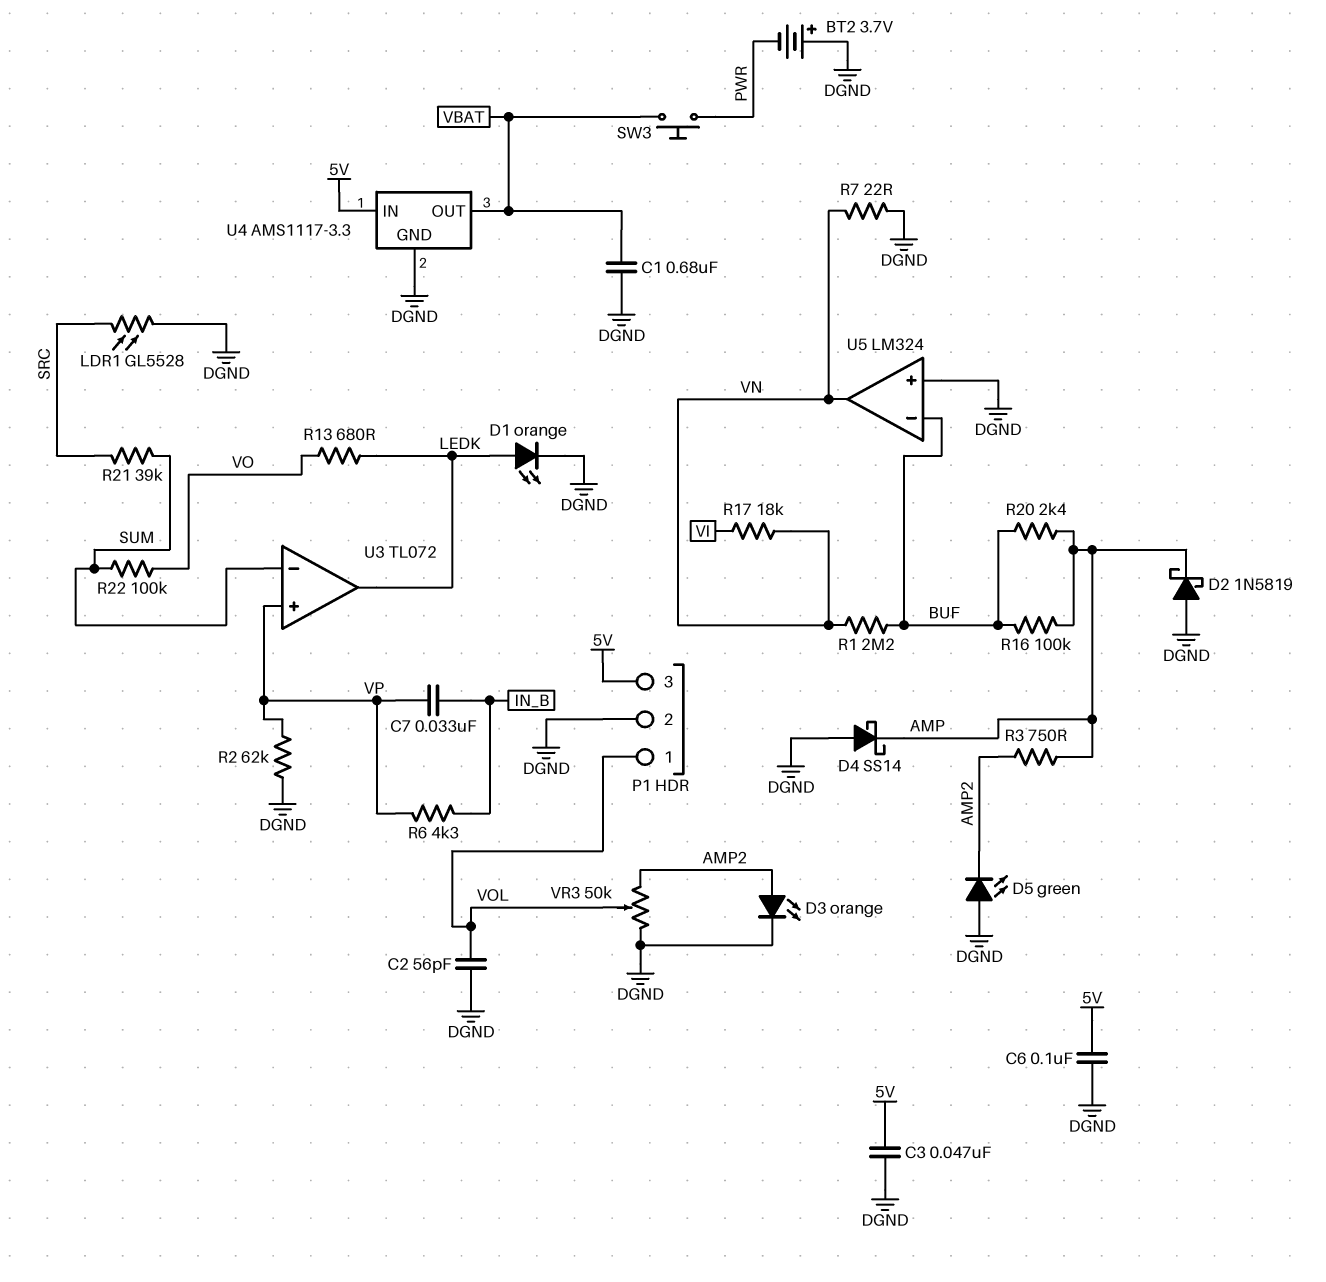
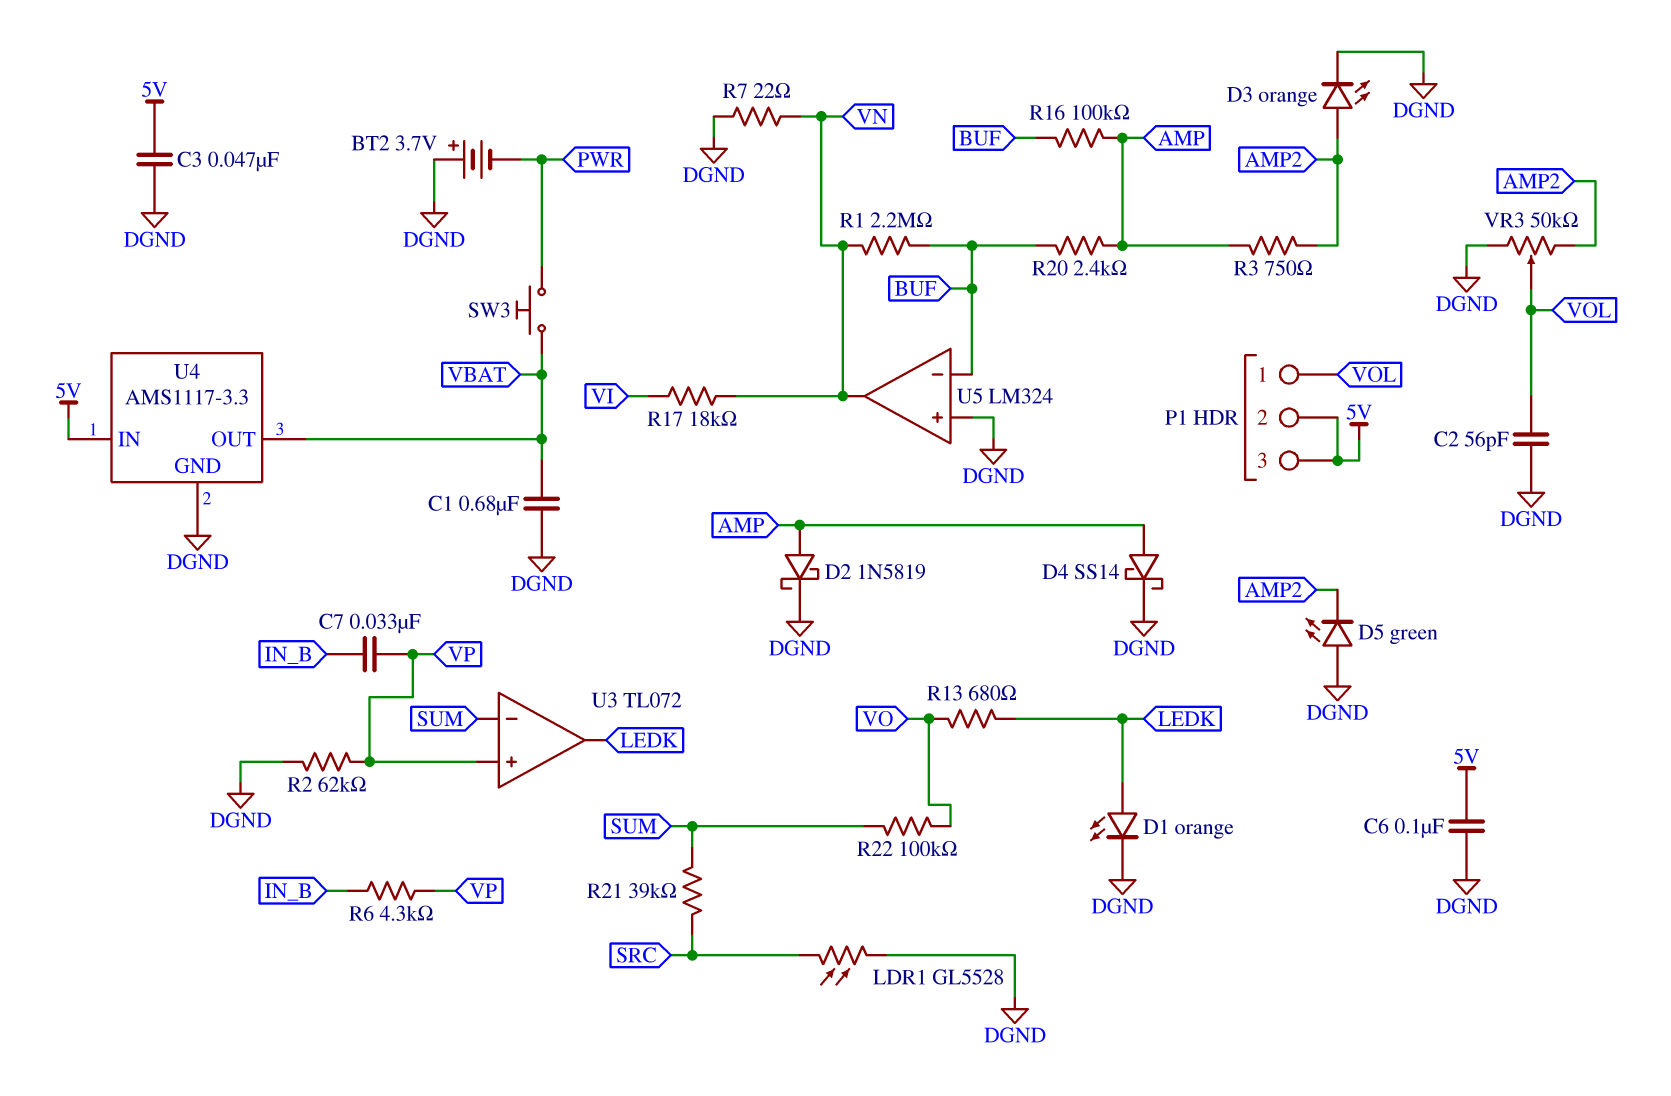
D2: schottky 1N5819 (A DGND, K AMP) -> schottky 1N5819 (A AMP, K DGND)
D4: schottky SS14 (A DGND, K AMP) -> schottky SS14 (A AMP, K DGND)
P1 pin 2: DGND -> 5V

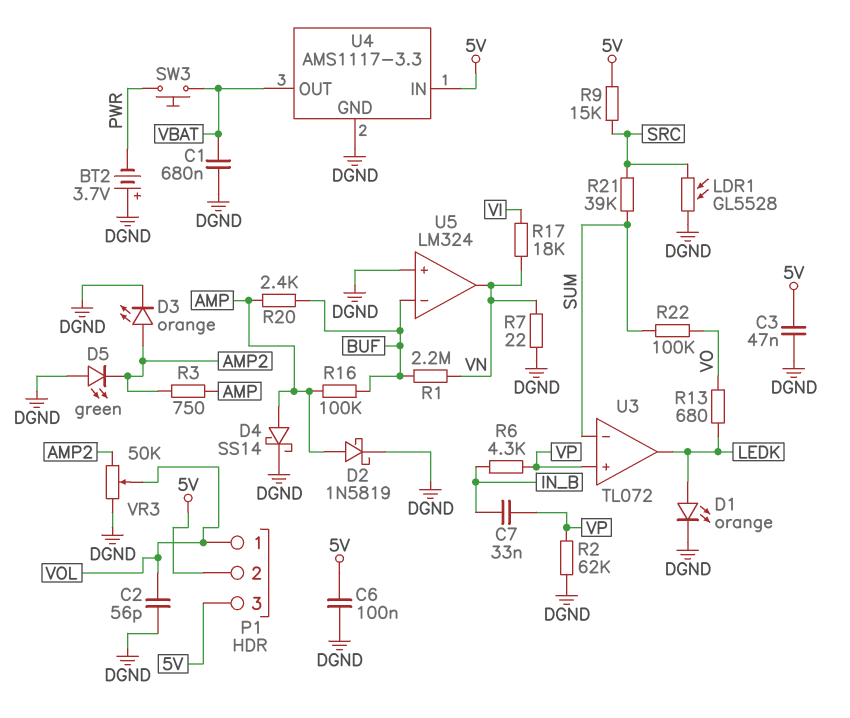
R9: none -> 15k (5V, SRC)

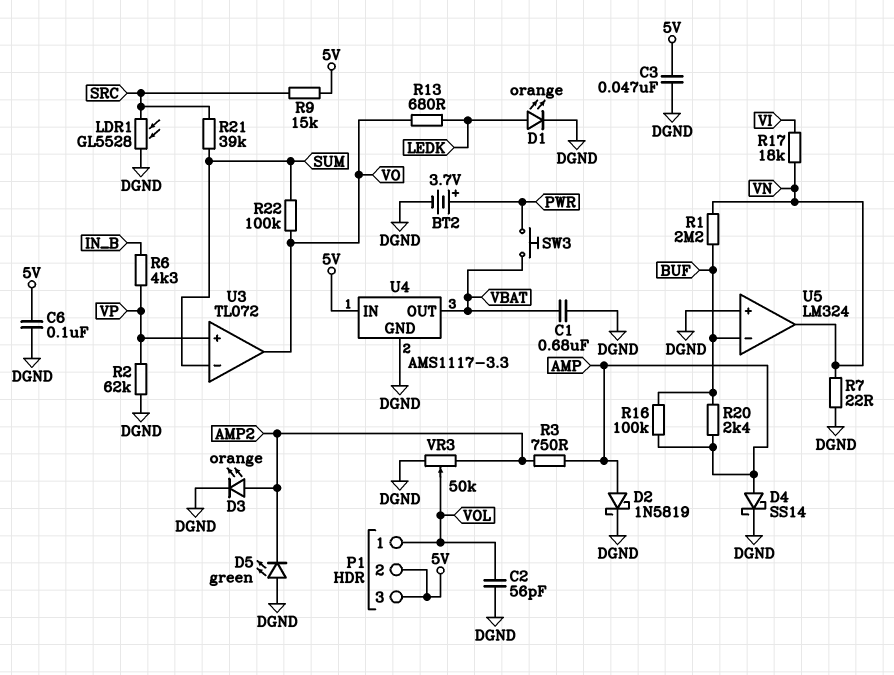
BT2: 3.7V (plus DGND, minus PWR) -> 3.7V (plus PWR, minus DGND)
C7: 33nF (IN_B, VP) -> none
U3 pin out: LEDK -> VO

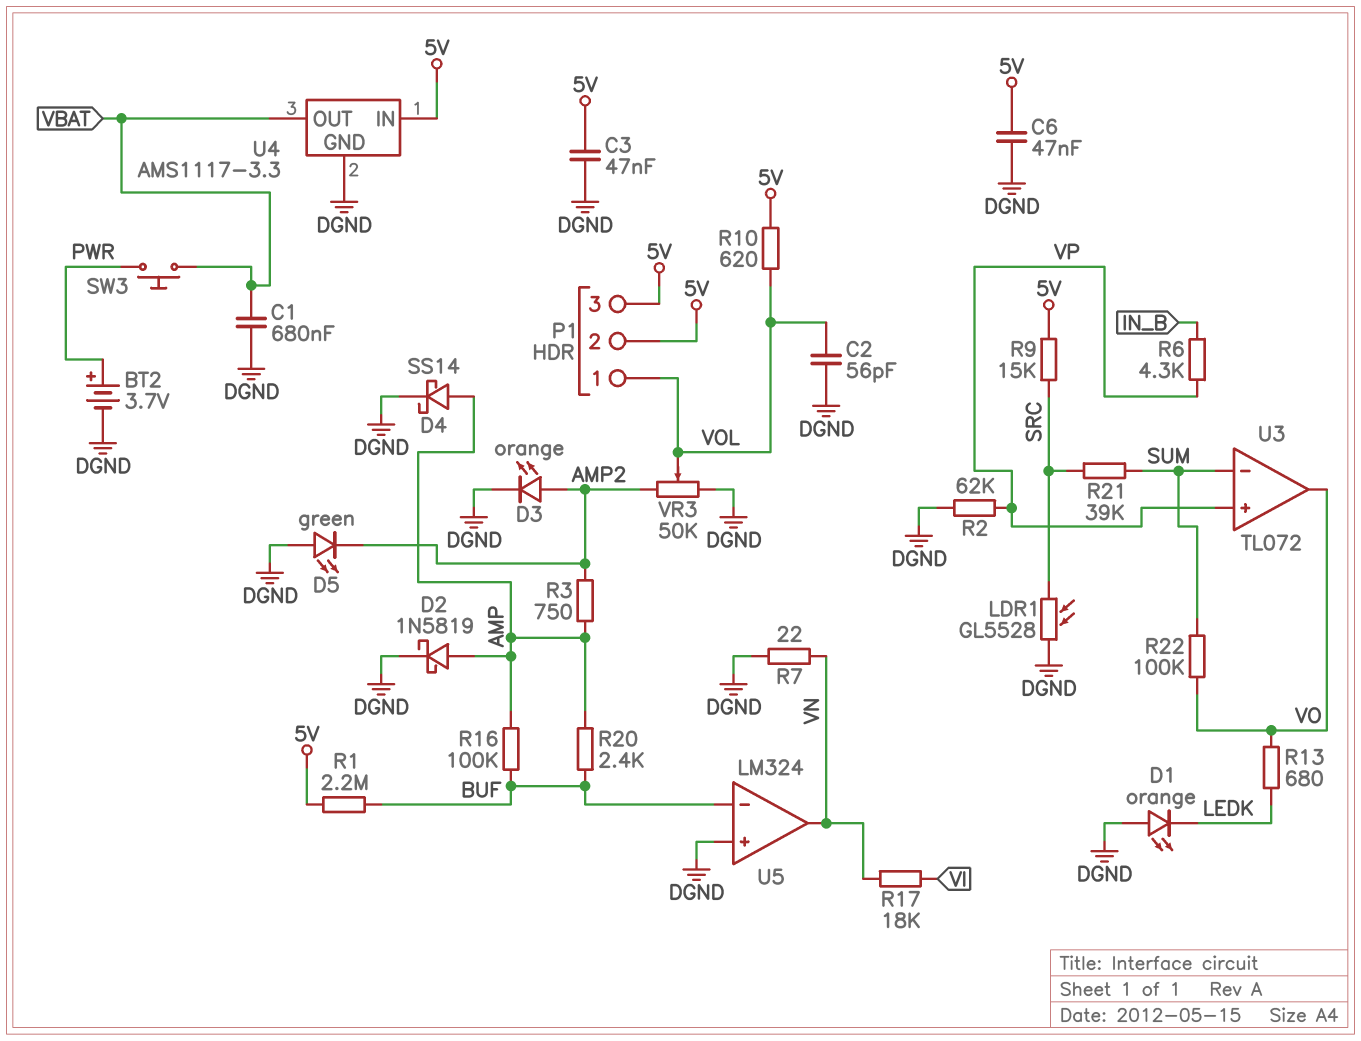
C6: 100nF (5V, DGND) -> 47nF (5V, DGND)
D1: LED orange (A LEDK, K DGND) -> LED orange (A DGND, K LEDK)
R1: 2.2M (BUF, VN) -> 2.2M (5V, BUF)
R10: none -> 620 (5V, VOL)

